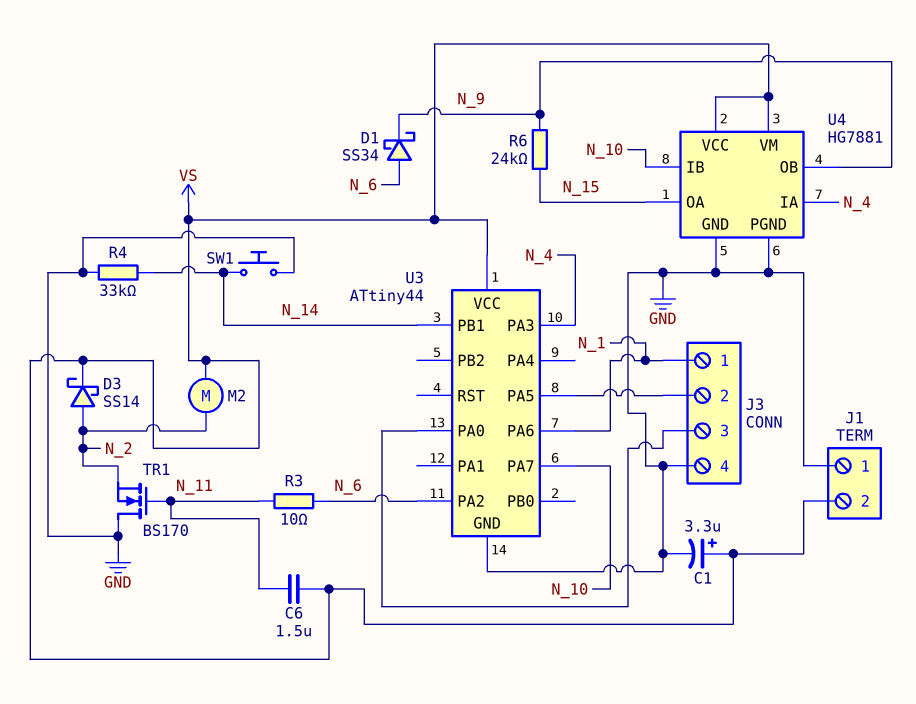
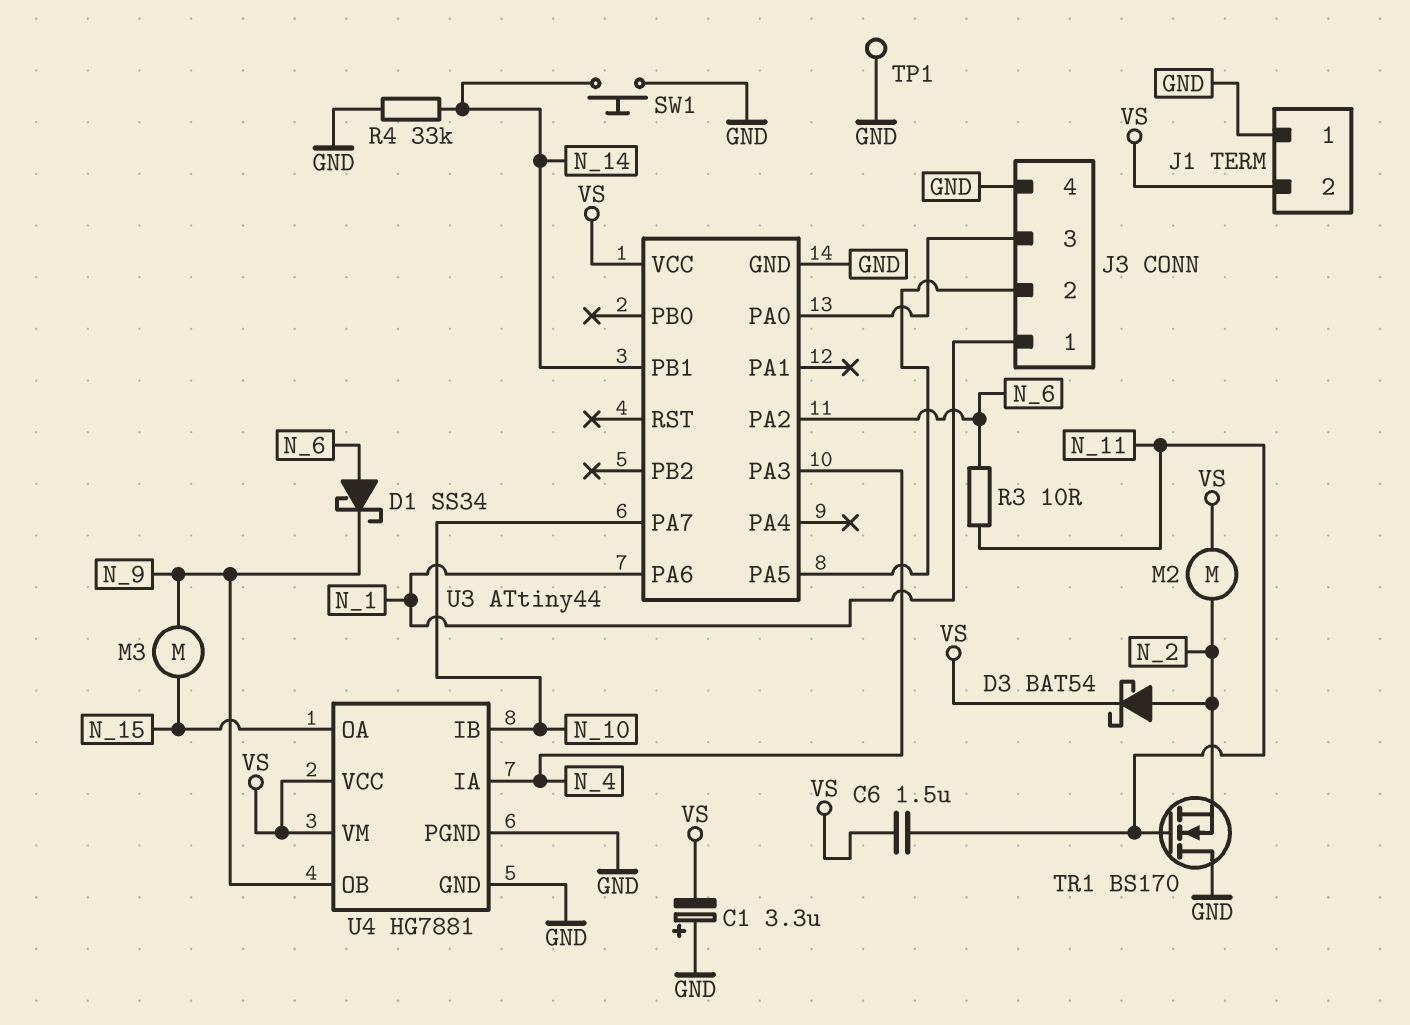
C1: 3.3uF (plus VS, minus GND) -> 3.3uF (plus GND, minus VS)
D3: schottky SS14 (A N_2, K VS) -> schottky BAT54 (A N_2, K VS)
M3: none -> motor (N_9, N_15)
R6: 24k (N_9, N_15) -> none
TP1: none -> test point (GND)

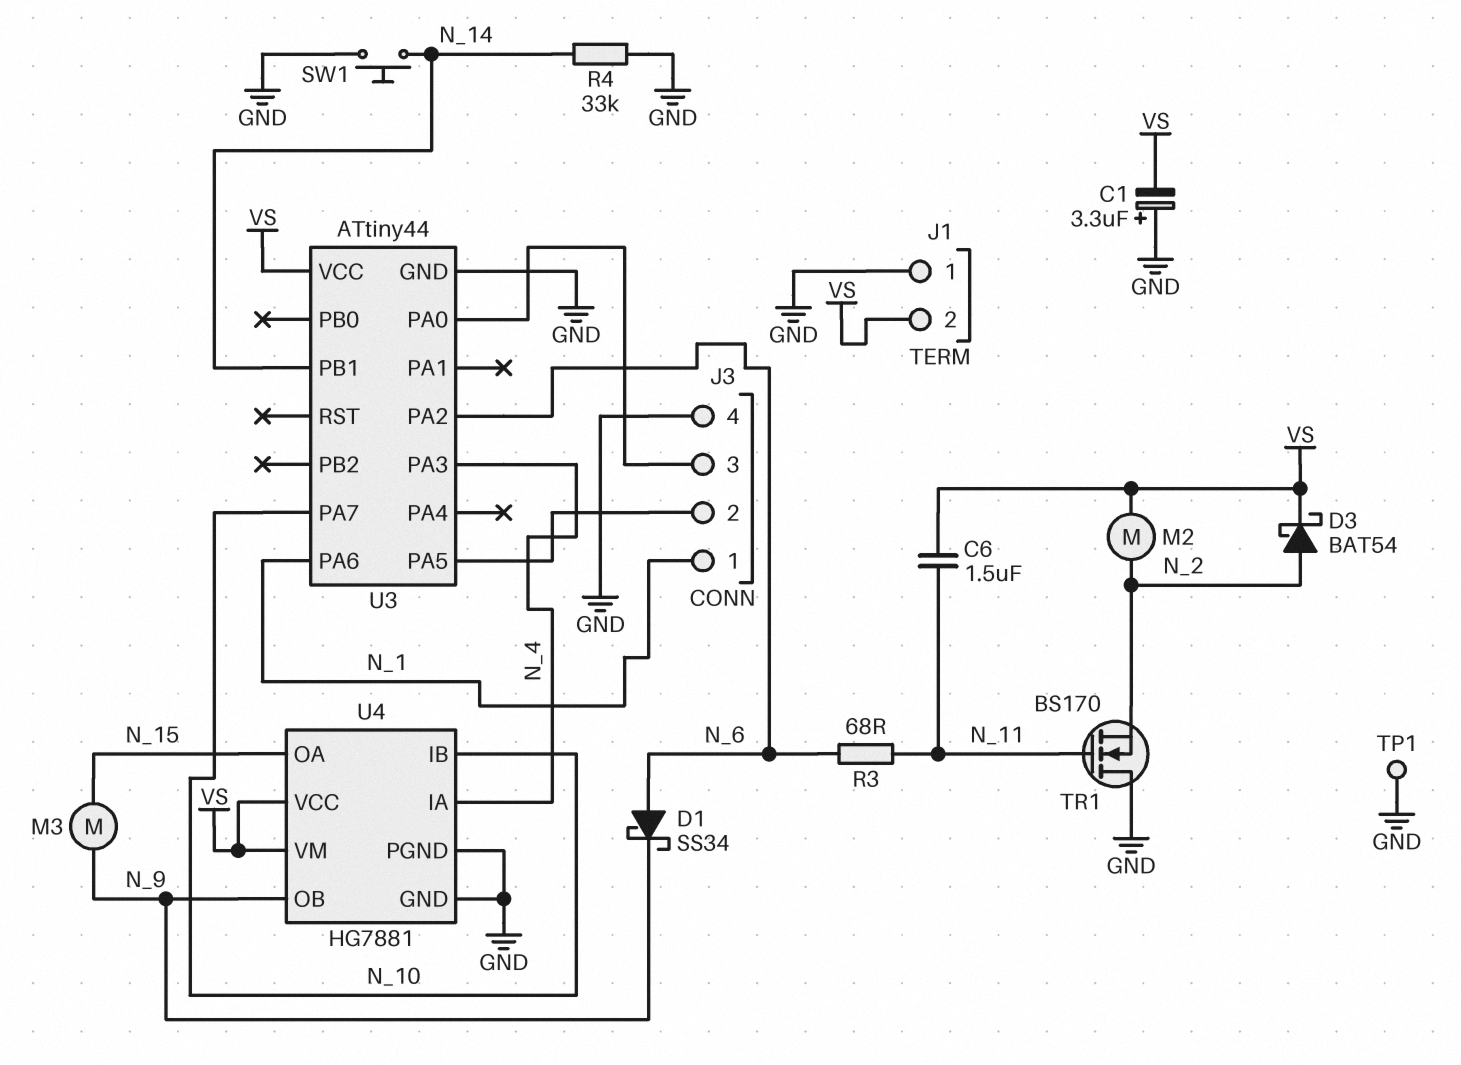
R3: 10 (N_6, N_11) -> 68 (N_6, N_11)

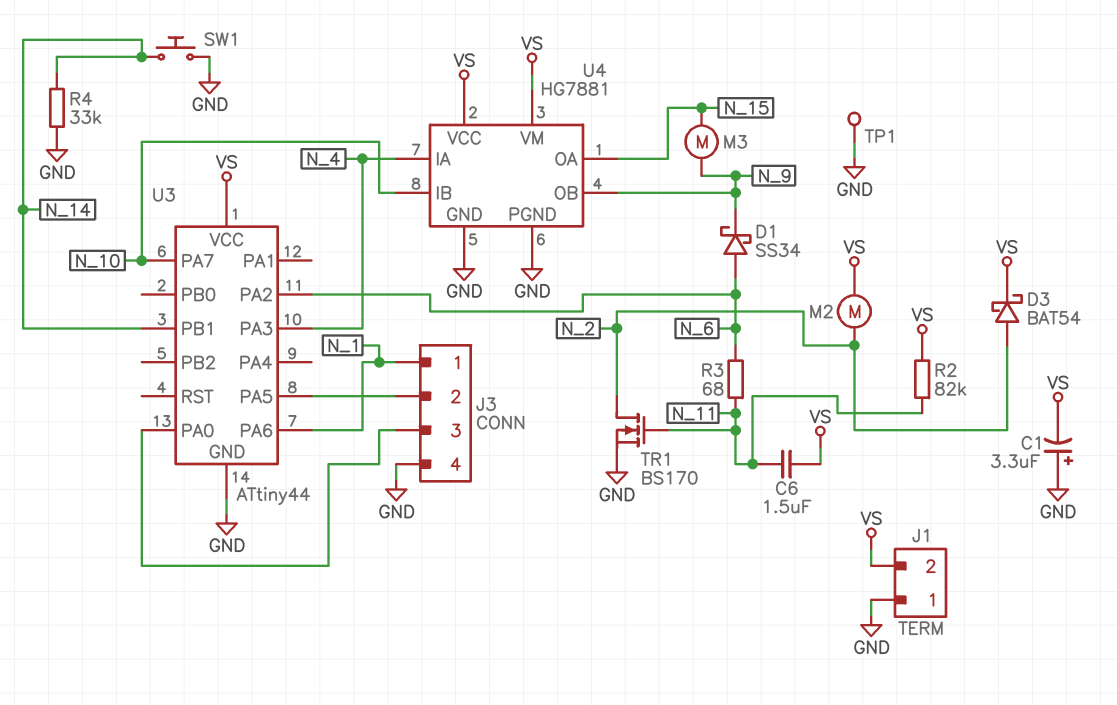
R2: none -> 82k (N_11, VS)
TR1: NMOS BS170 (G N_11, D GND, S N_2) -> NMOS BS170 (G N_11, D N_2, S GND)

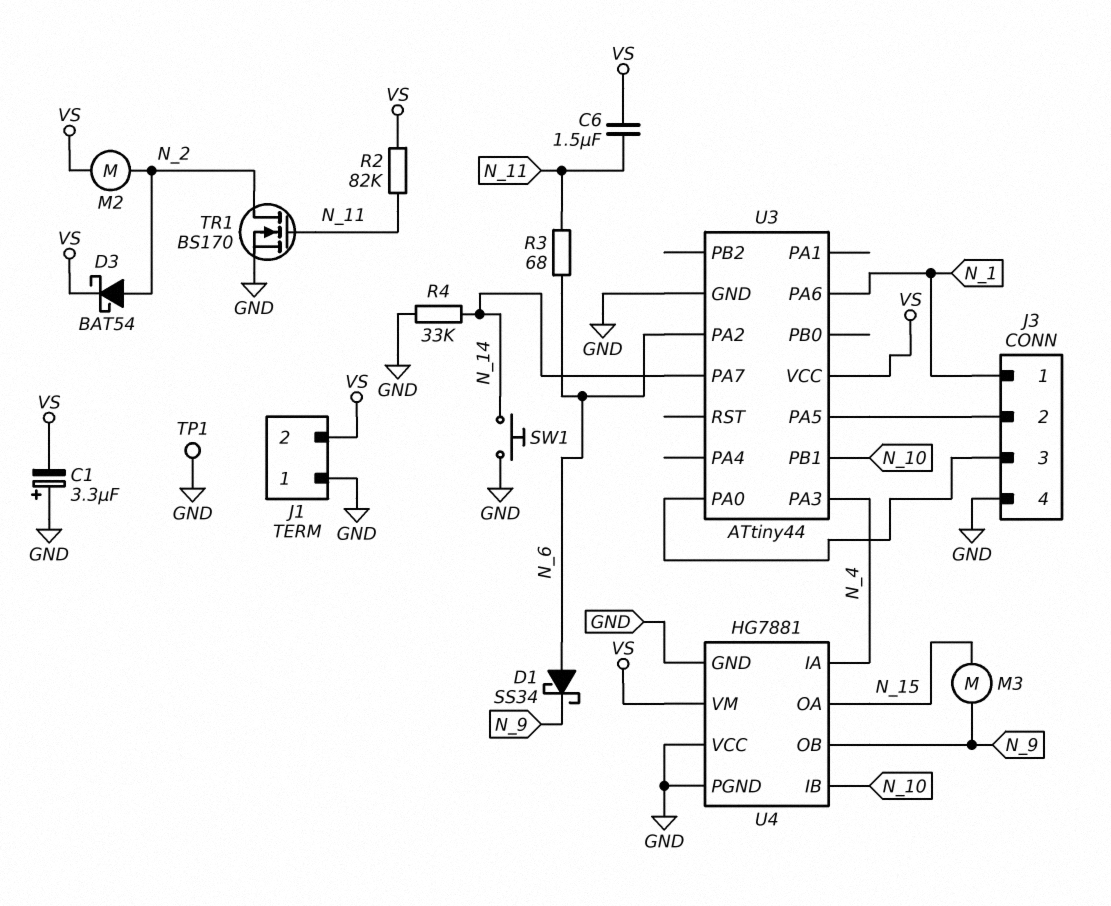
U3 pin PA7: N_10 -> N_14
U3 pin PB1: N_14 -> N_10
U4 pin VCC: VS -> GND

